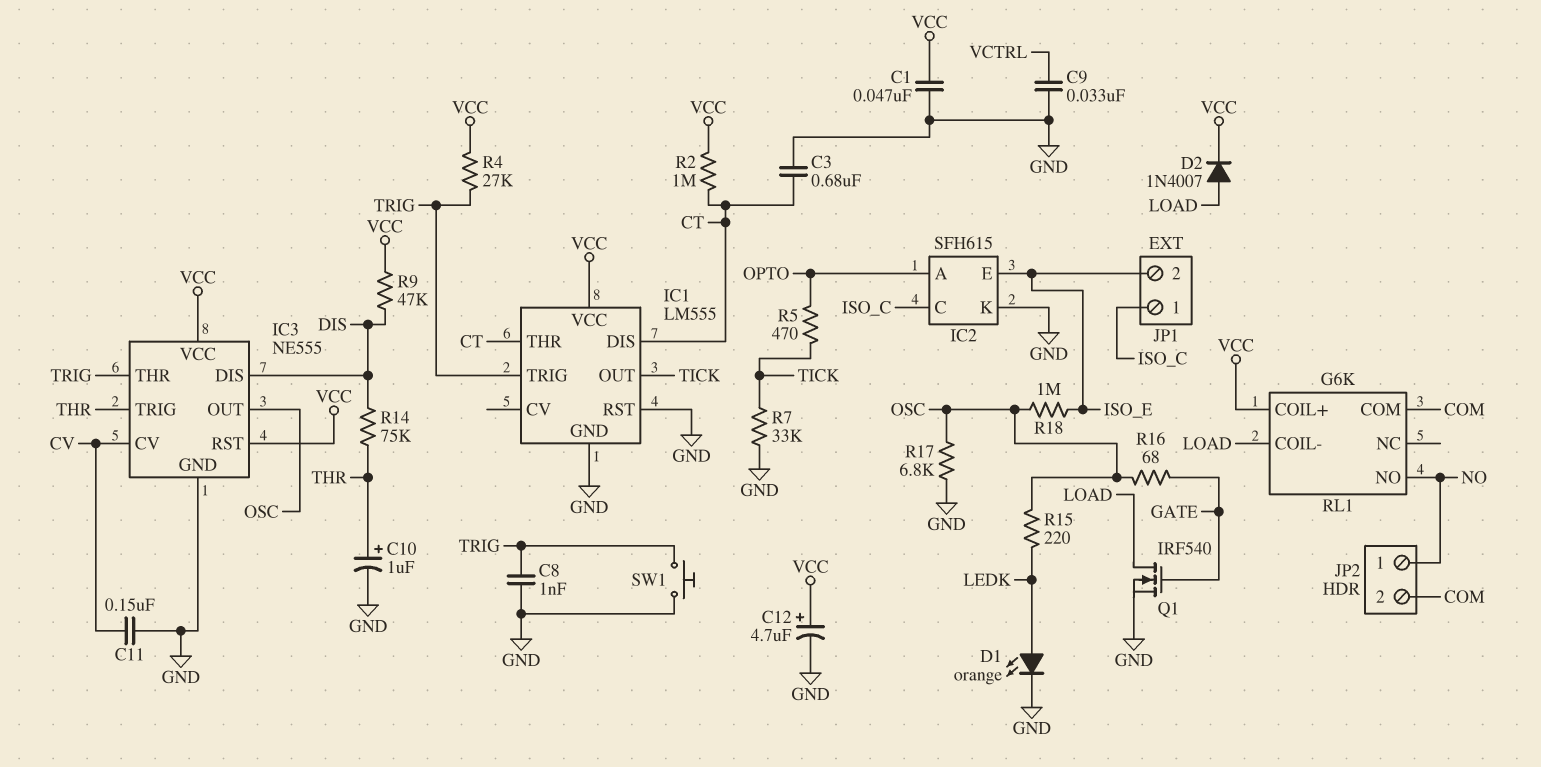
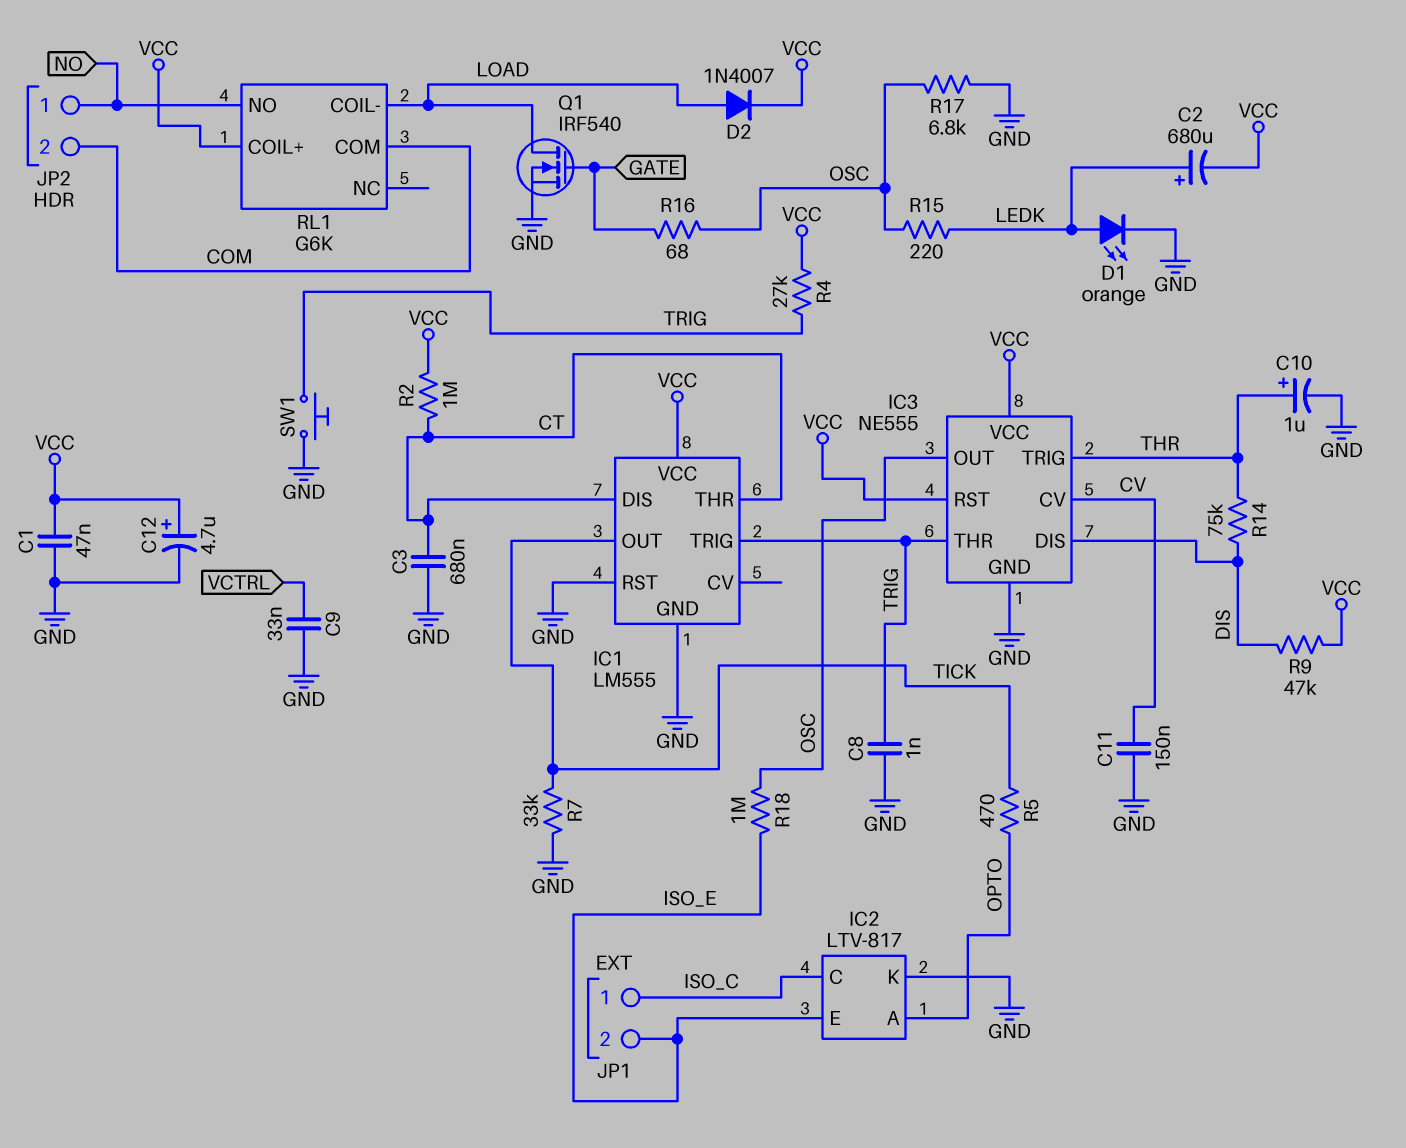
C2: none -> 680uF (plus LEDK, minus VCC)
IC2: SFH615 -> LTV-817

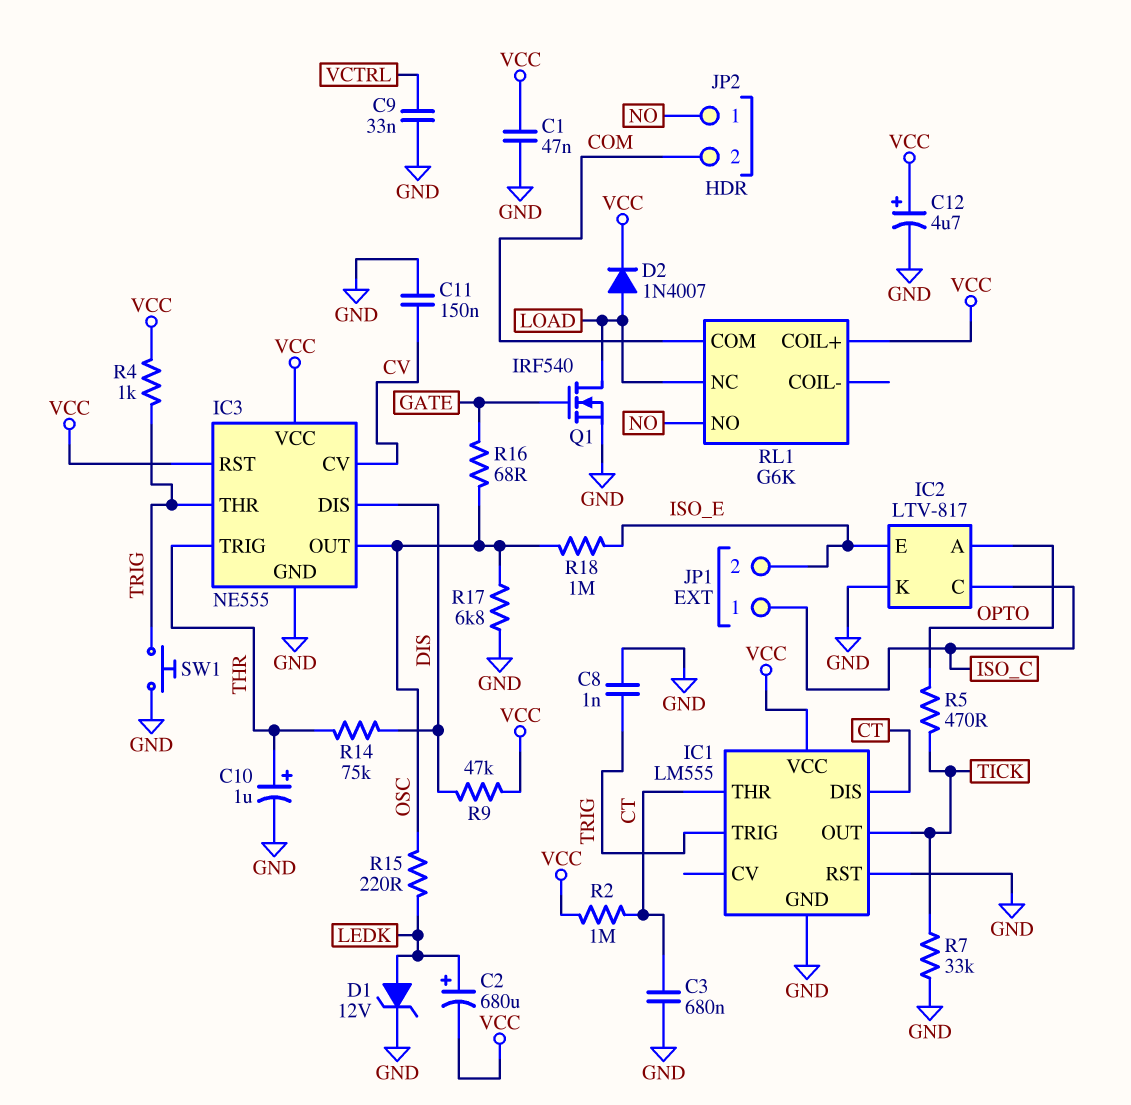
D1: LED orange (A LEDK, K GND) -> zener 12V (A LEDK, K GND)
R4: 27k (TRIG, VCC) -> 1k (TRIG, VCC)
RL1 pin COIL-: LOAD -> none
RL1 pin NC: none -> LOAD

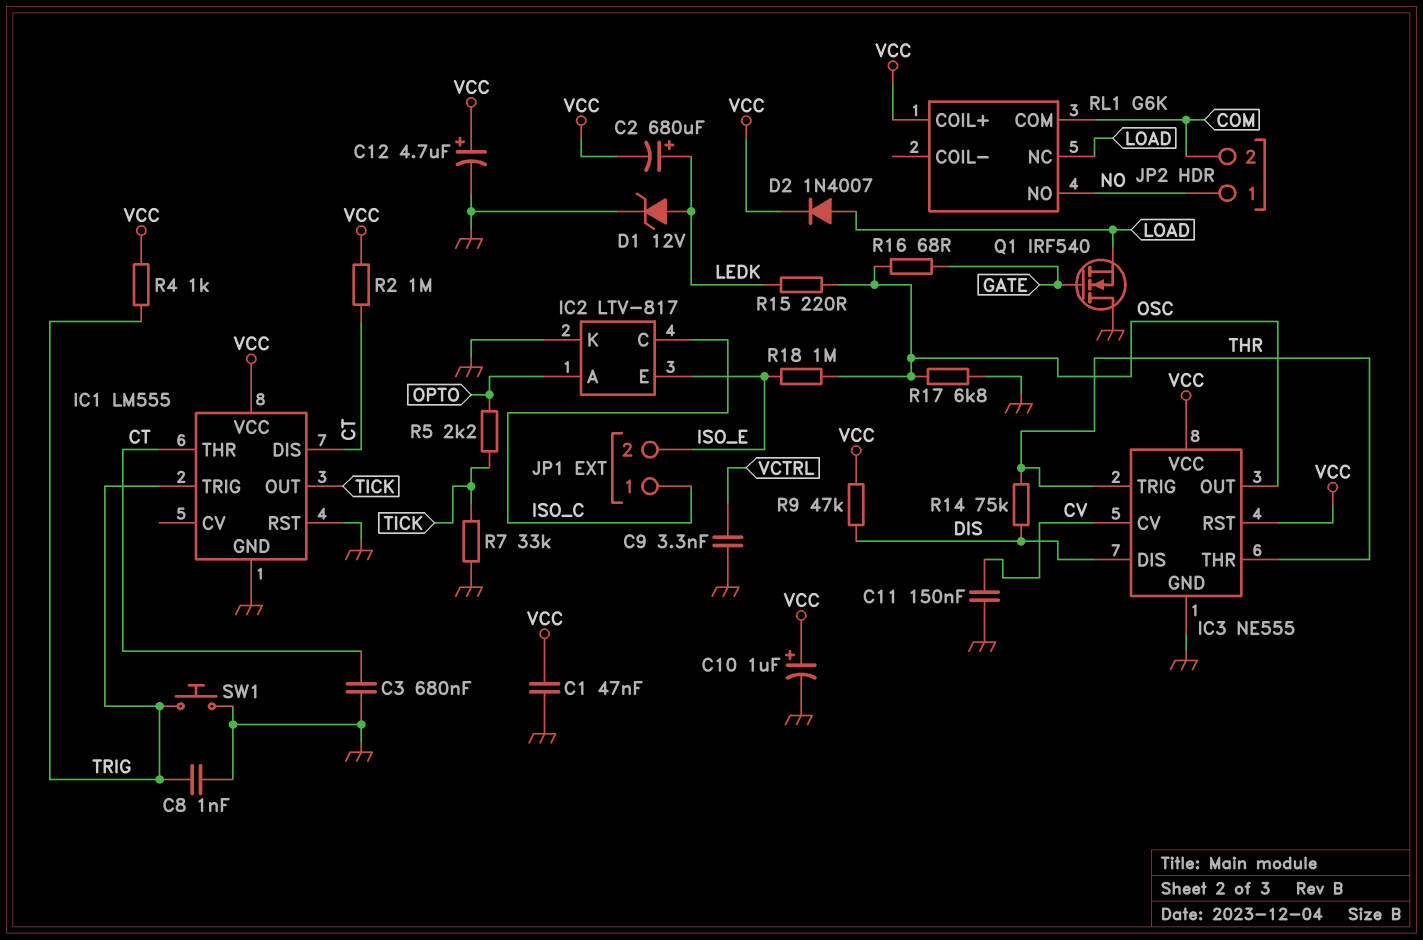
C9: 33nF (GND, VCTRL) -> 3.3nF (GND, VCTRL)
C10: 1uF (plus THR, minus GND) -> 1uF (plus VCC, minus GND)
IC3 pin THR: TRIG -> THR
Q1: NMOS IRF540 (G GATE, D LOAD, S GND) -> NMOS IRF540 (G GATE, D GND, S LOAD)
R5: 470 (OPTO, TICK) -> 2.2k (OPTO, TICK)

